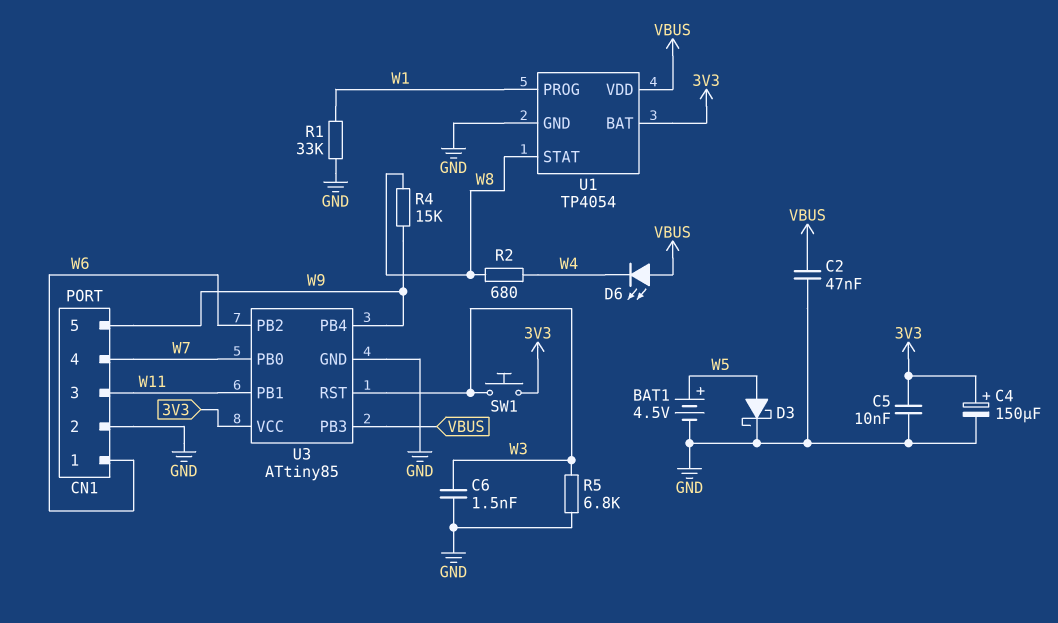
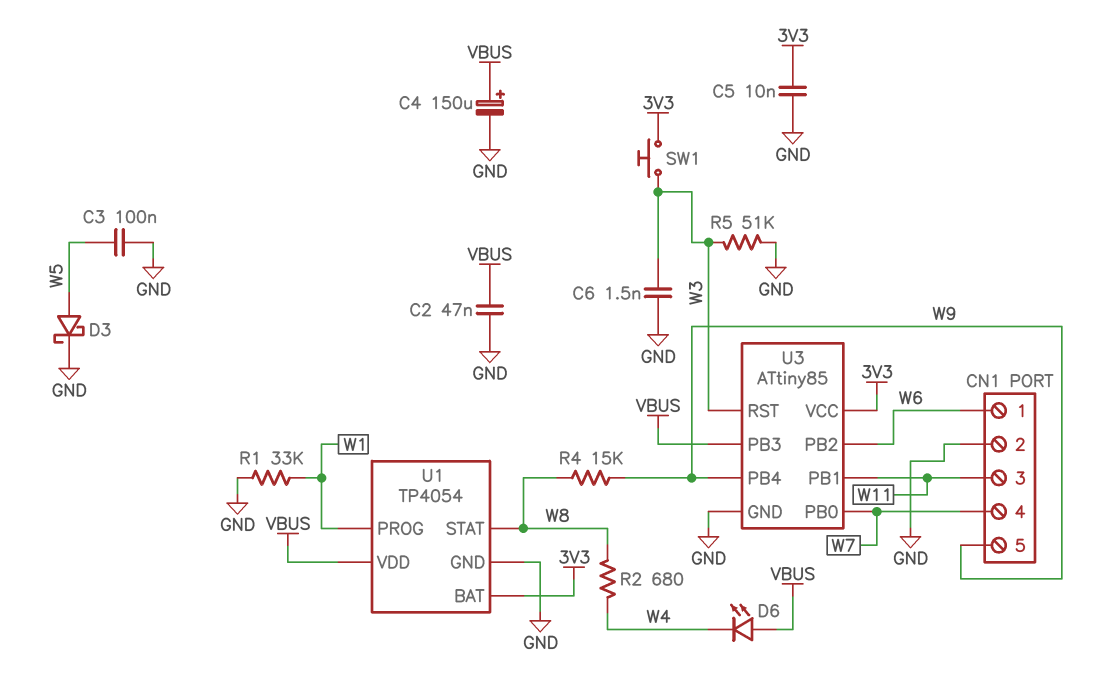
BAT1: 4.5V (plus W5, minus GND) -> none
C3: none -> 100nF (GND, W5)
C4: 150uF (plus 3V3, minus GND) -> 150uF (plus VBUS, minus GND)
R5: 6.8k (GND, W3) -> 51k (GND, W3)

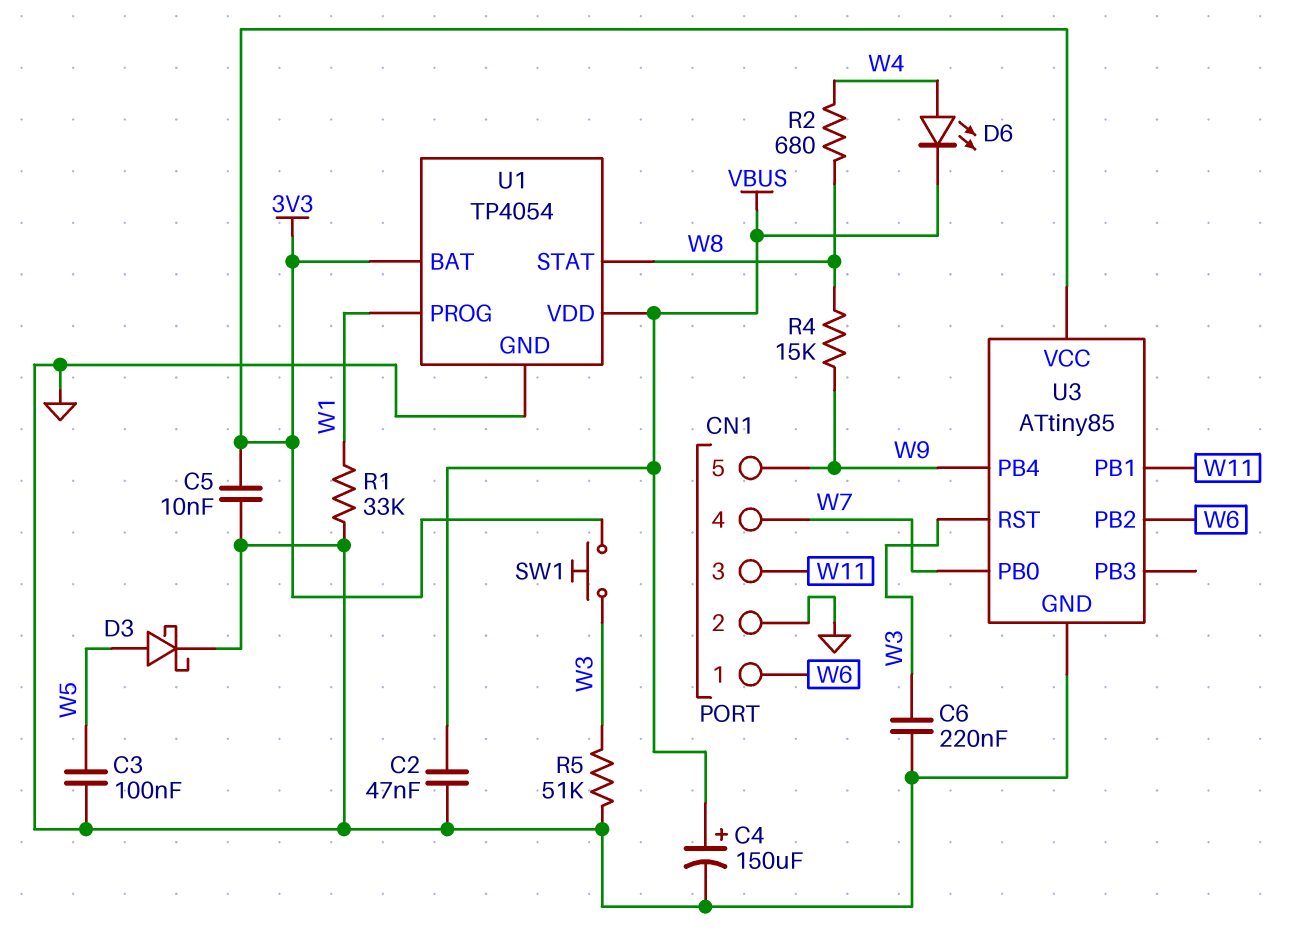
C6: 1.5nF (GND, W3) -> 220nF (GND, W3)
D6: LED (A VBUS, K W4) -> LED (A W4, K VBUS)
U3 pin PB3: VBUS -> none

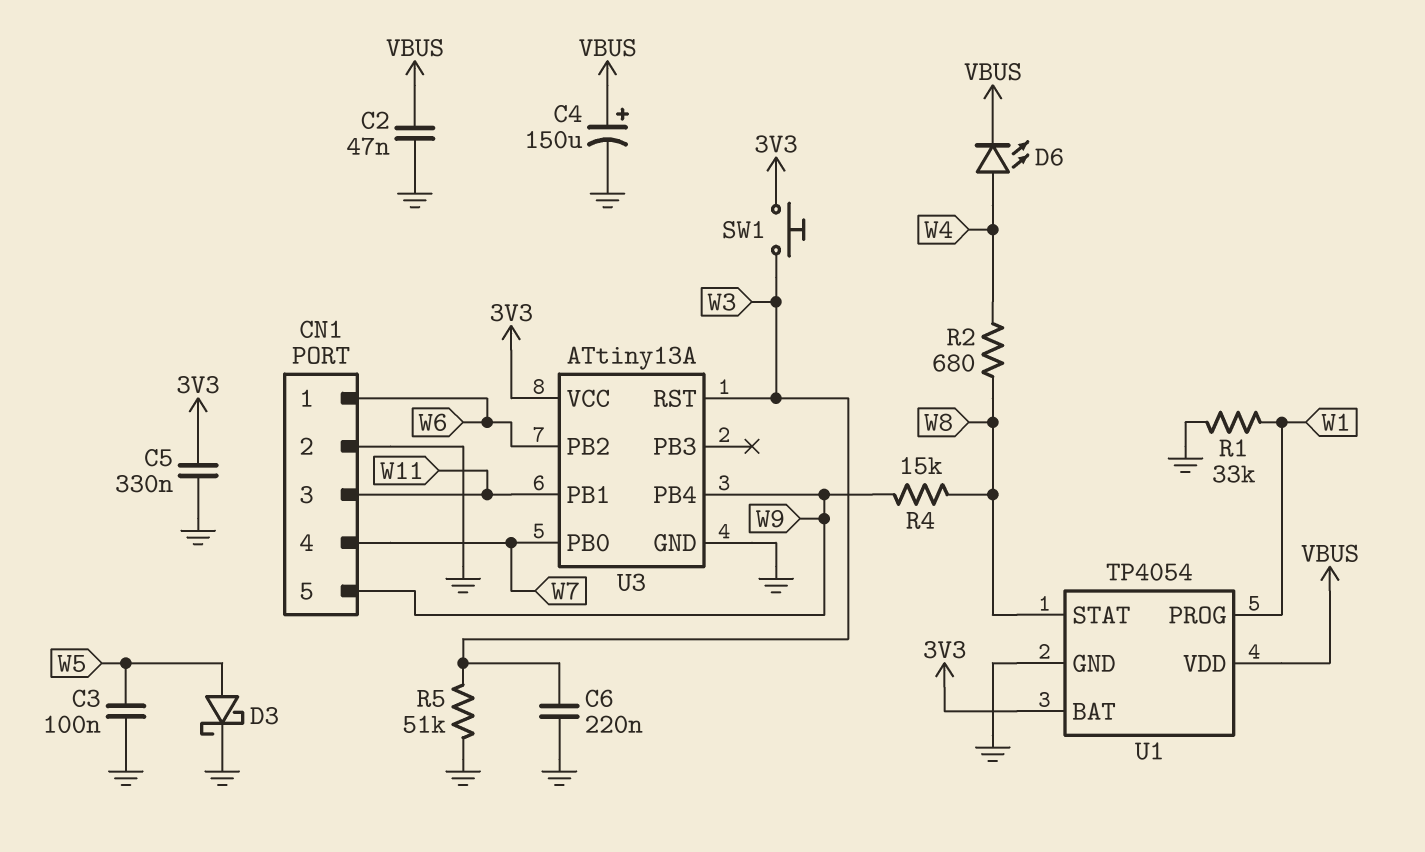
C5: 10nF (3V3, GND) -> 330nF (3V3, GND)
U3: ATtiny85 -> ATtiny13A

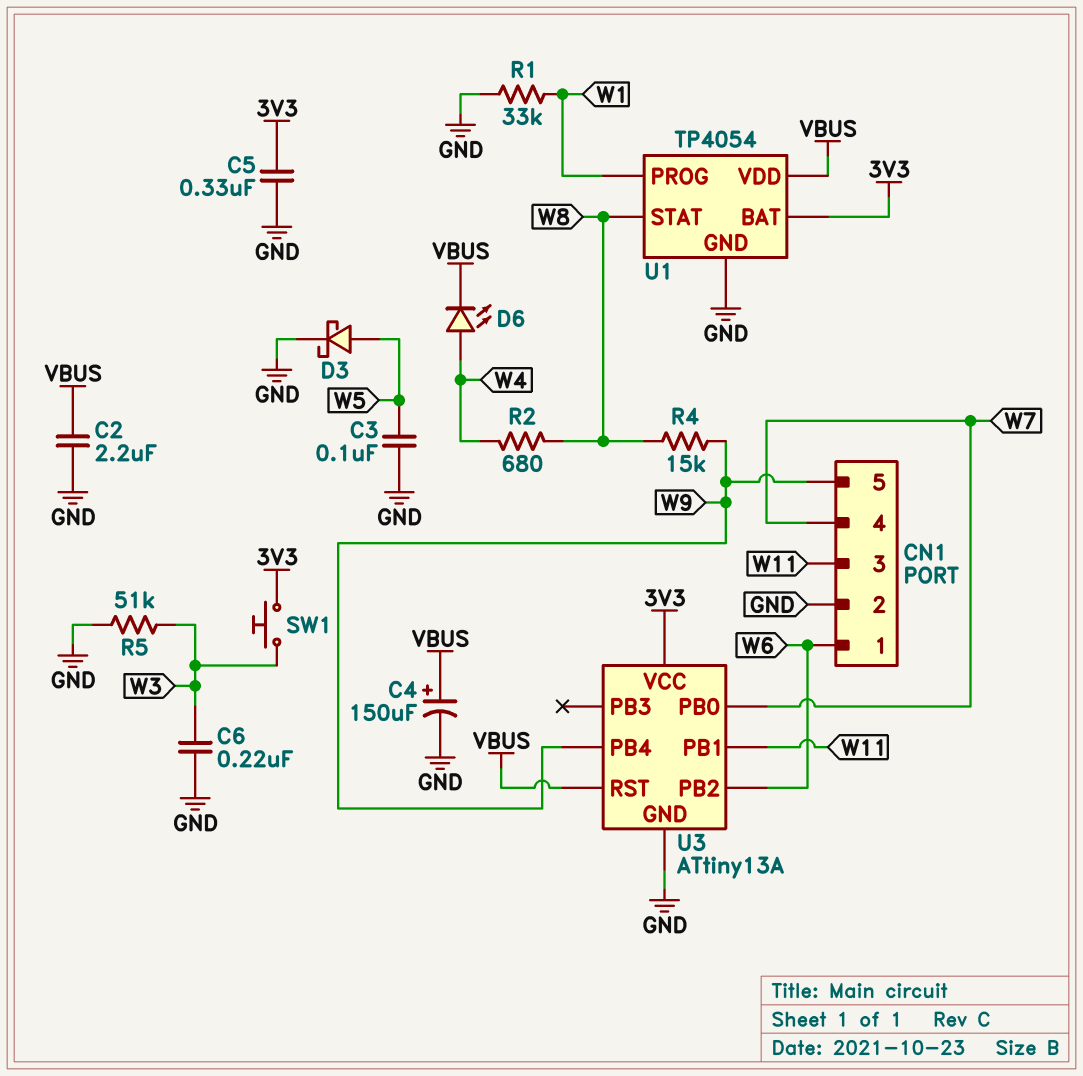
C2: 47nF (GND, VBUS) -> 2.2uF (GND, VBUS)
U3 pin RST: W3 -> VBUS

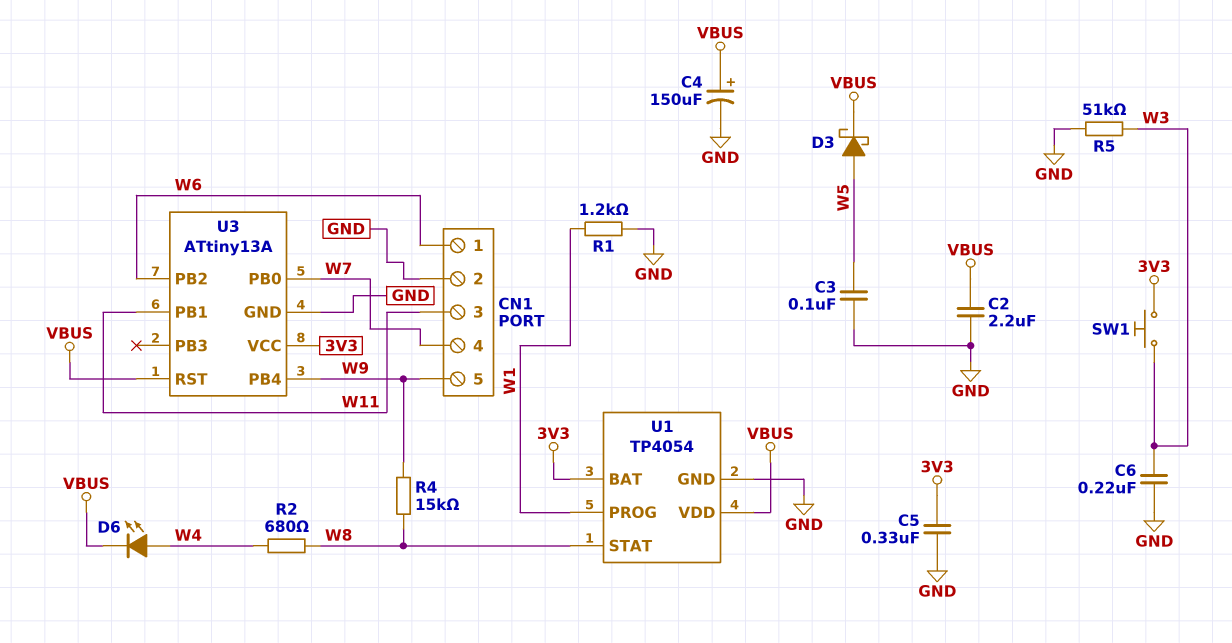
D3: schottky (A W5, K GND) -> schottky (A W5, K VBUS)
R1: 33k (GND, W1) -> 1.2k (GND, W1)

